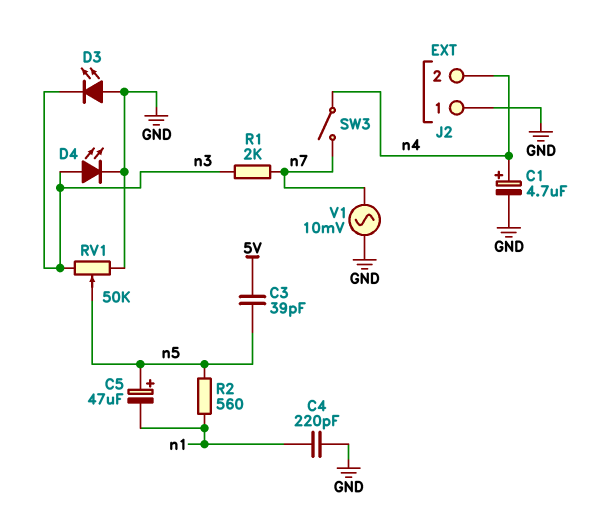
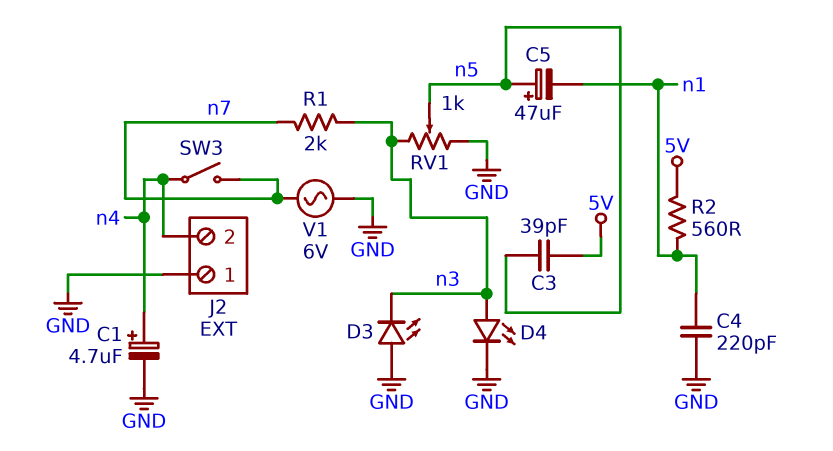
R2: 560 (n1, n5) -> 560 (5V, n1)
RV1: 50k (GND, n3, wiper n5) -> 1k (GND, n3, wiper n5)
V1: AC 10mV (GND, n7) -> AC 6V (GND, n7)

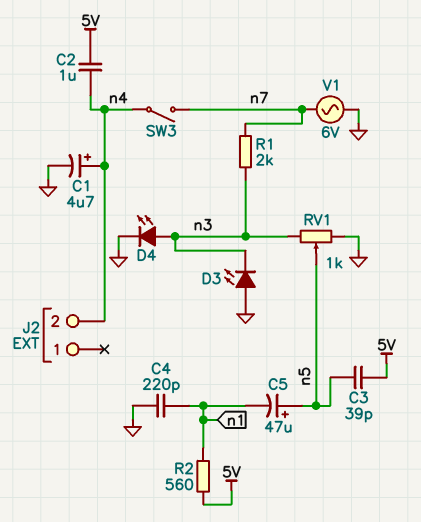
C2: none -> 1uF (5V, n4)
J2 pin 1: GND -> none

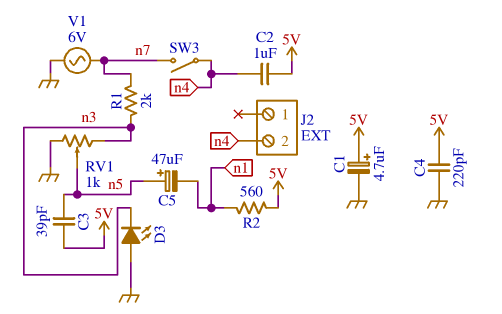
C1: 4.7uF (plus n4, minus GND) -> 4.7uF (plus 5V, minus GND)
C4: 220pF (GND, n1) -> 220pF (5V, GND)
D4: LED (A n3, K GND) -> none

